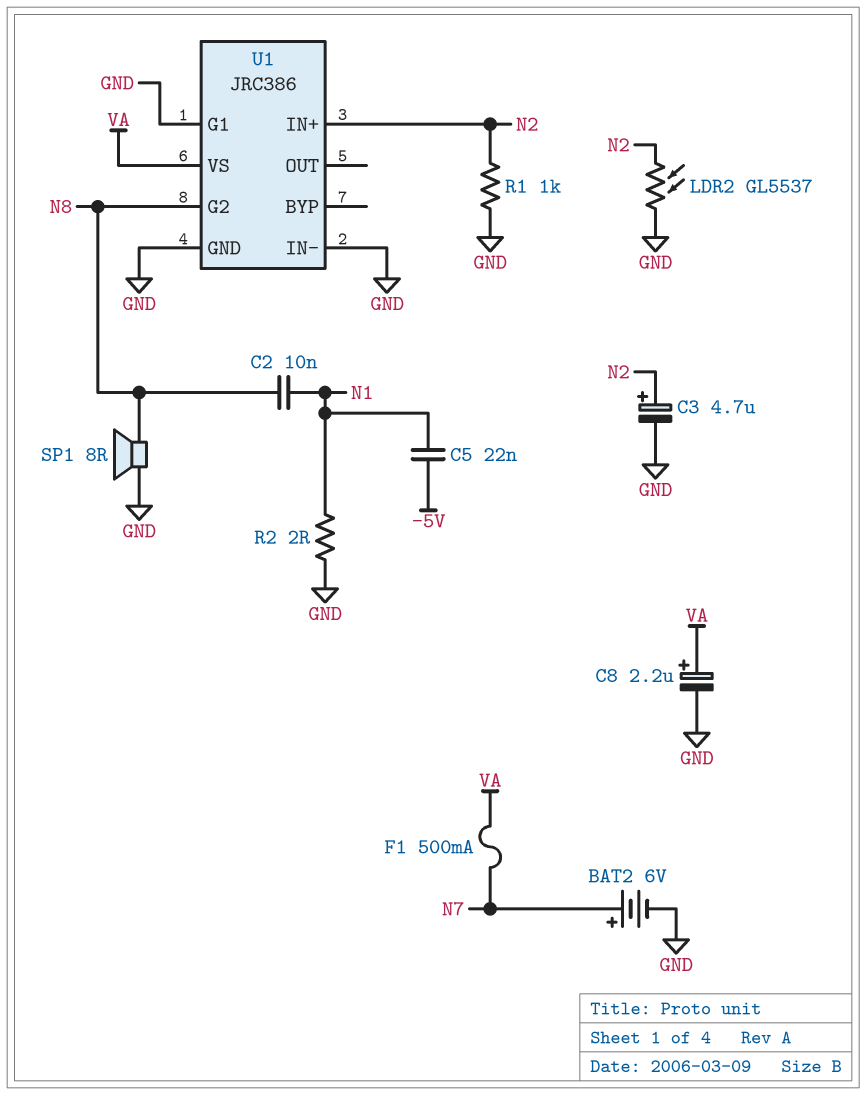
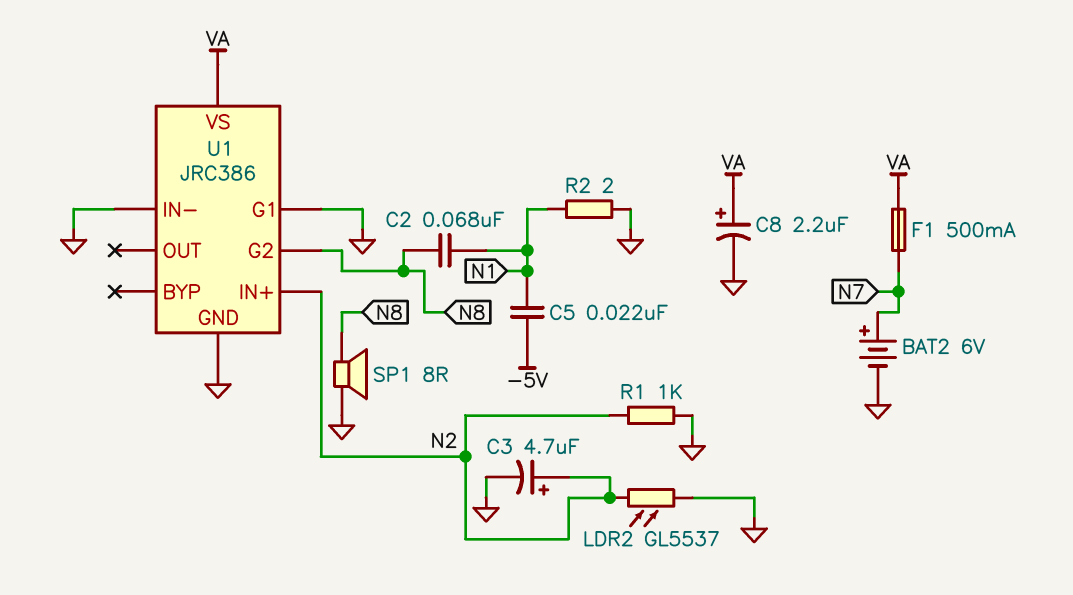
C2: 10nF (N1, N8) -> 68nF (N1, N8)

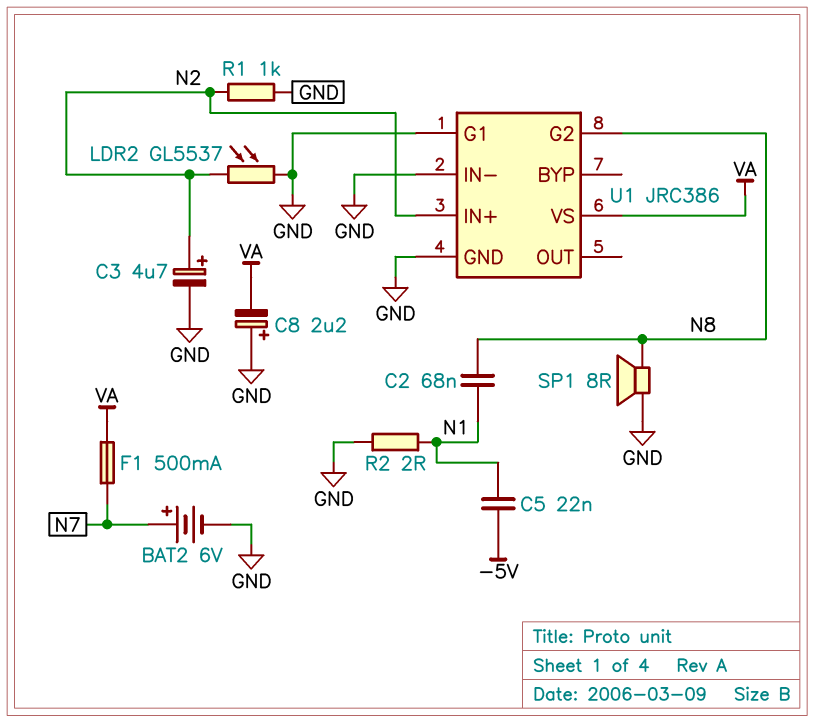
C8: 2.2uF (plus VA, minus GND) -> 2.2uF (plus GND, minus VA)

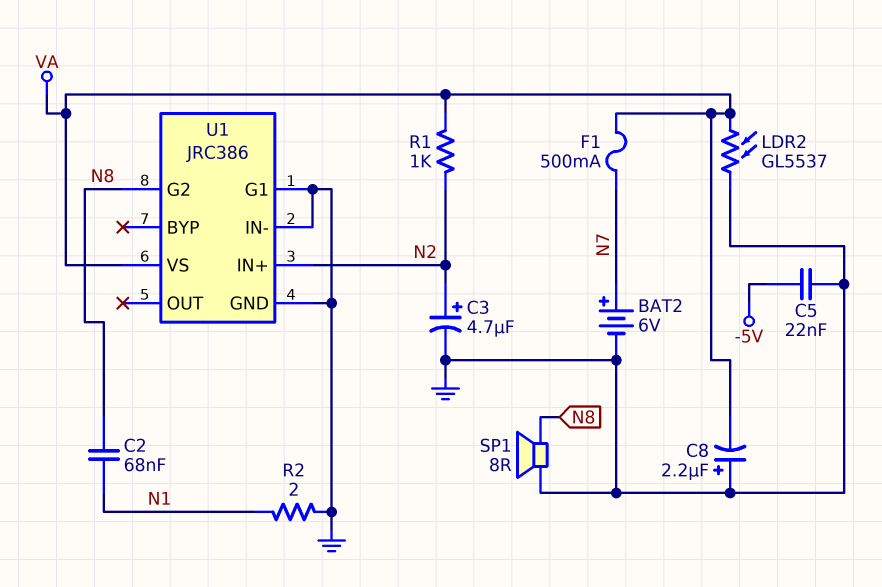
C5: 22nF (-5V, N1) -> 22nF (-5V, GND)
LDR2: GL5537 (GND, N2) -> GL5537 (GND, VA)
R1: 1k (GND, N2) -> 1k (N2, VA)

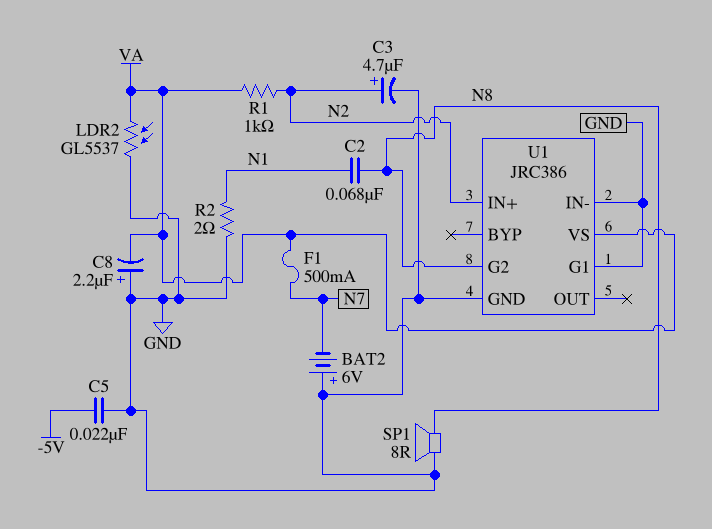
BAT2: 6V (plus N7, minus GND) -> 6V (plus GND, minus N7)

